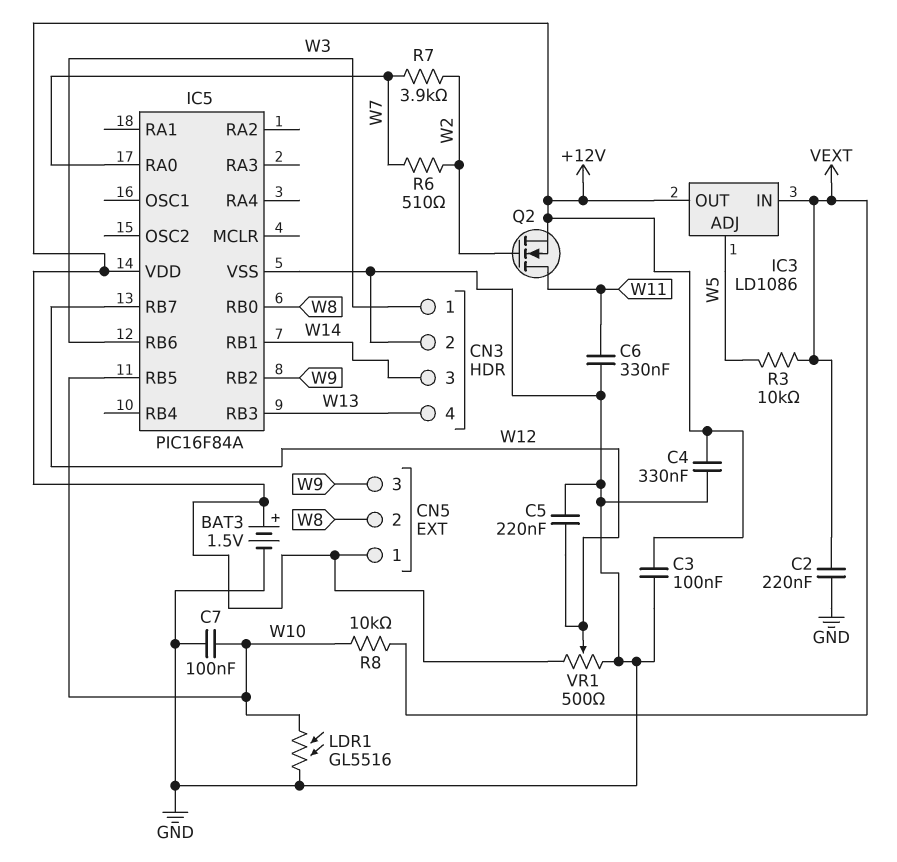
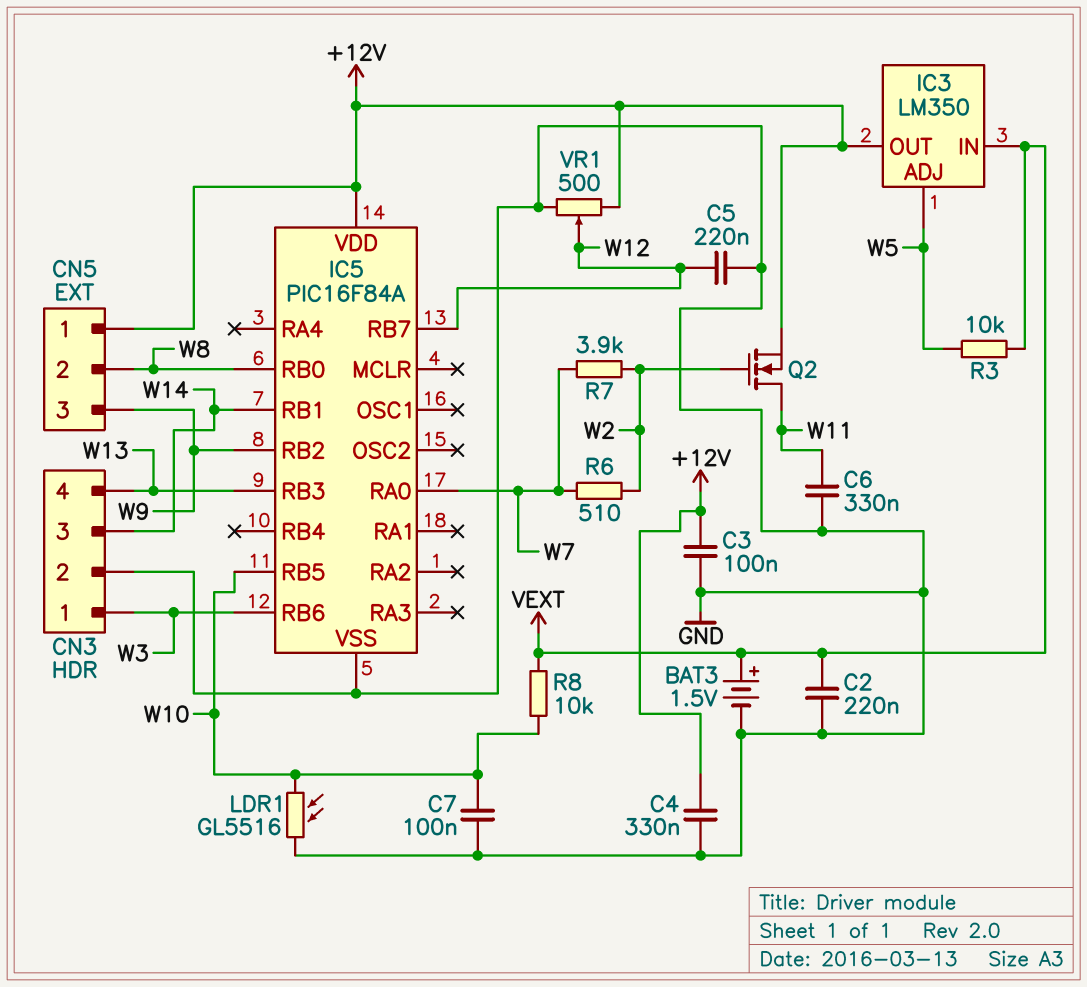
BAT3: 1.5V (plus +12V, minus GND) -> 1.5V (plus VEXT, minus GND)
IC3: LD1086 -> LM350

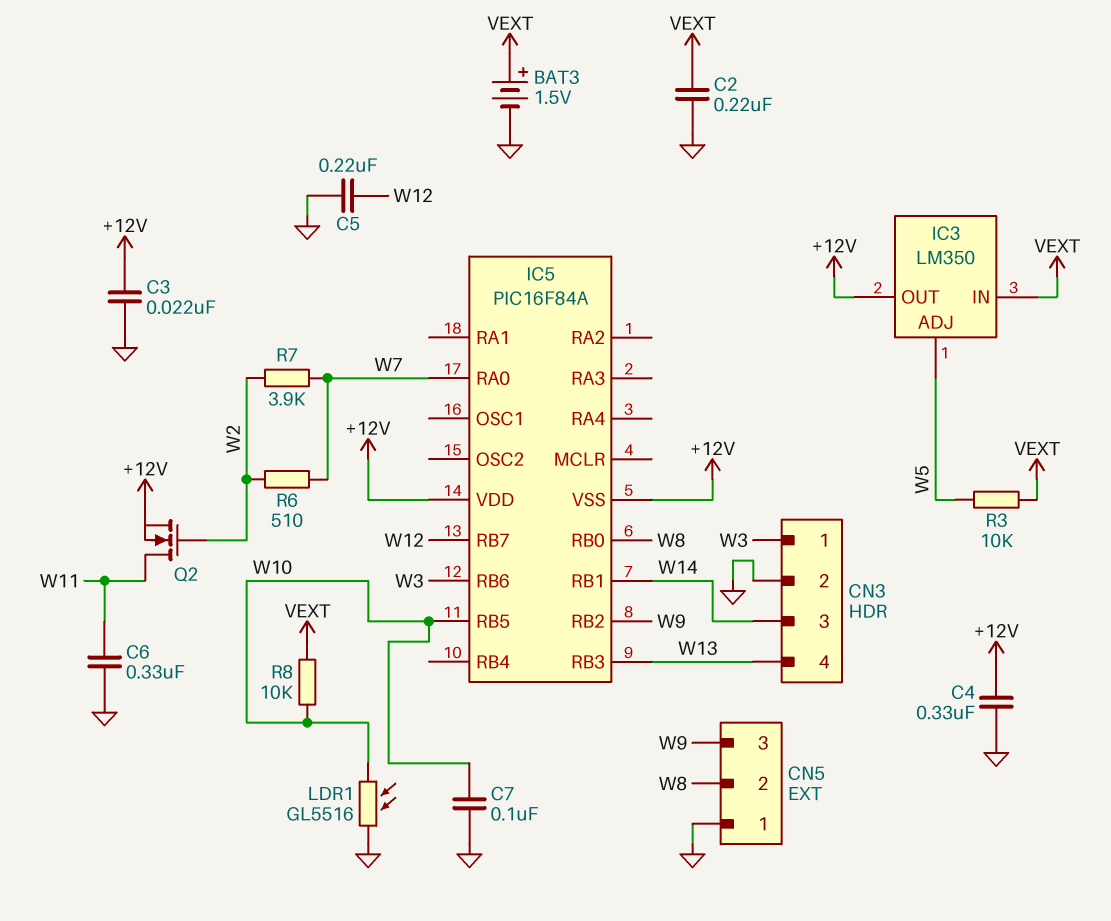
C3: 100nF (+12V, GND) -> 22nF (+12V, GND)
CN5 pin 1: +12V -> GND
IC5 pin VSS: GND -> +12V
VR1: 500 (+12V, GND, wiper W12) -> none

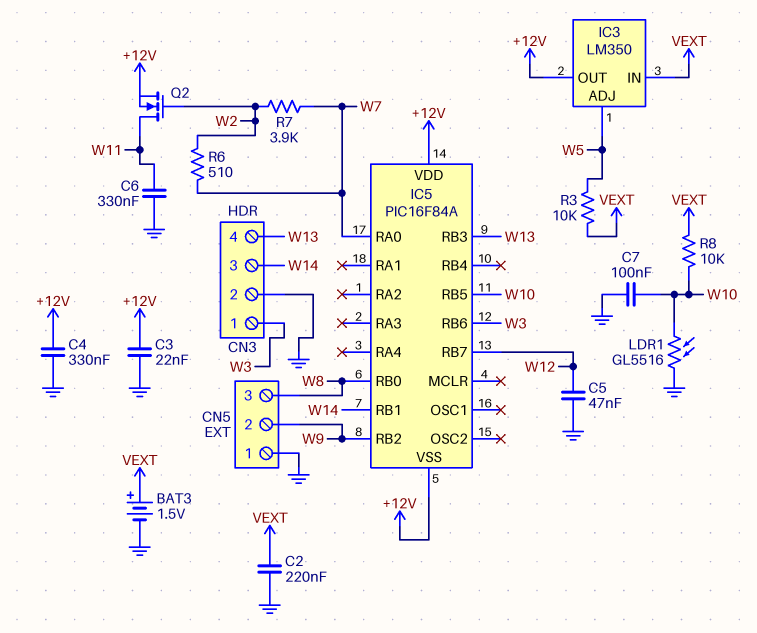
C5: 220nF (GND, W12) -> 47nF (GND, W12)
CN5 pin 2: W8 -> W9
CN5 pin 3: W9 -> W8

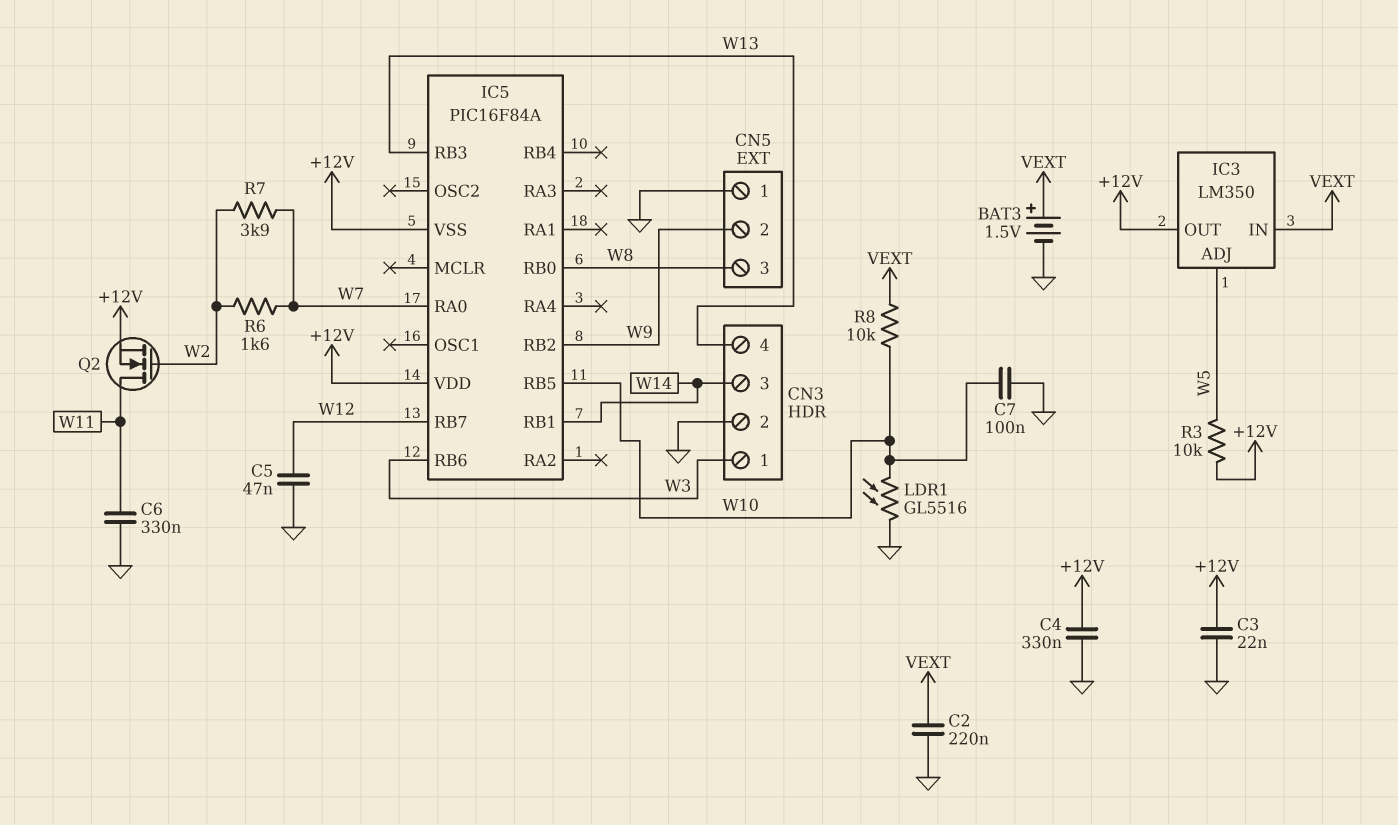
R3: 10k (VEXT, W5) -> 10k (+12V, W5)
R6: 510 (W2, W7) -> 1.6k (W2, W7)

